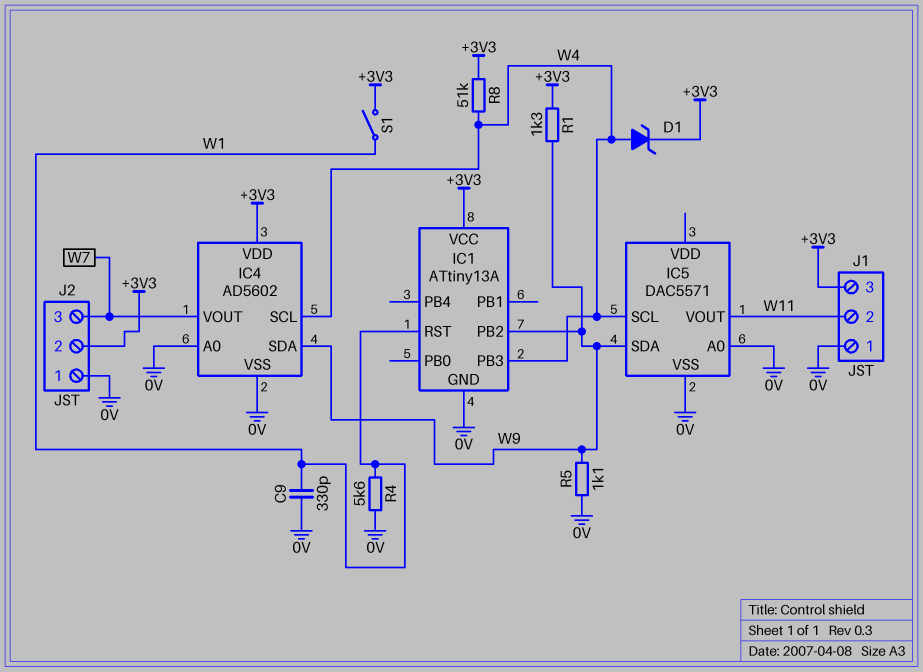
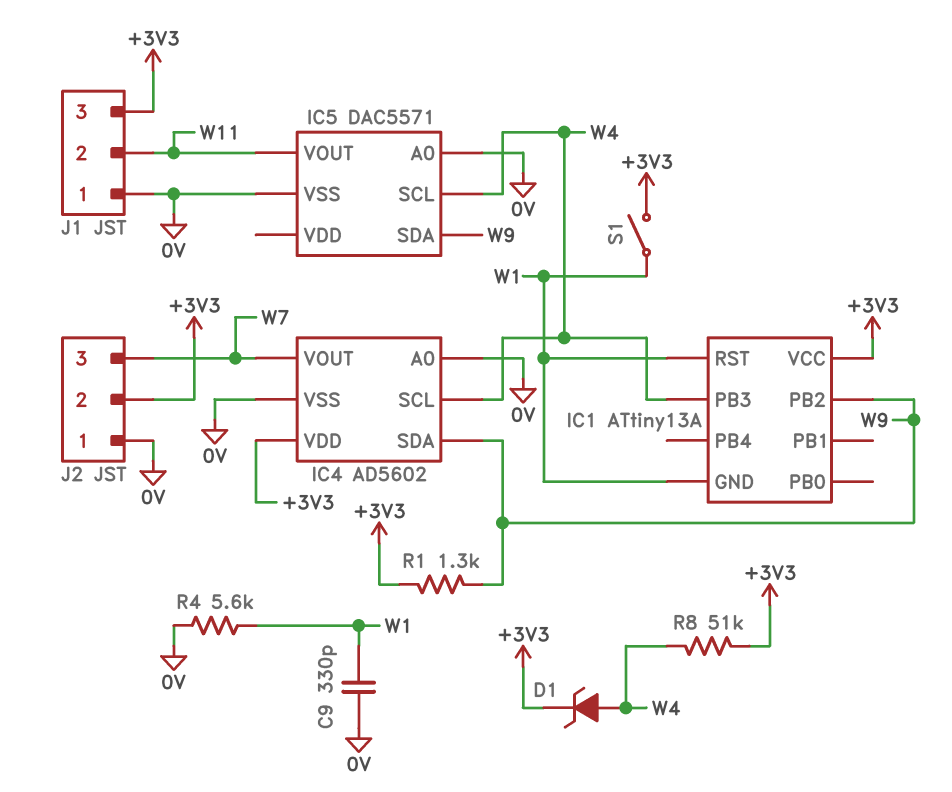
IC1 pin GND: 0V -> W1
R5: 1.1k (0V, W9) -> none

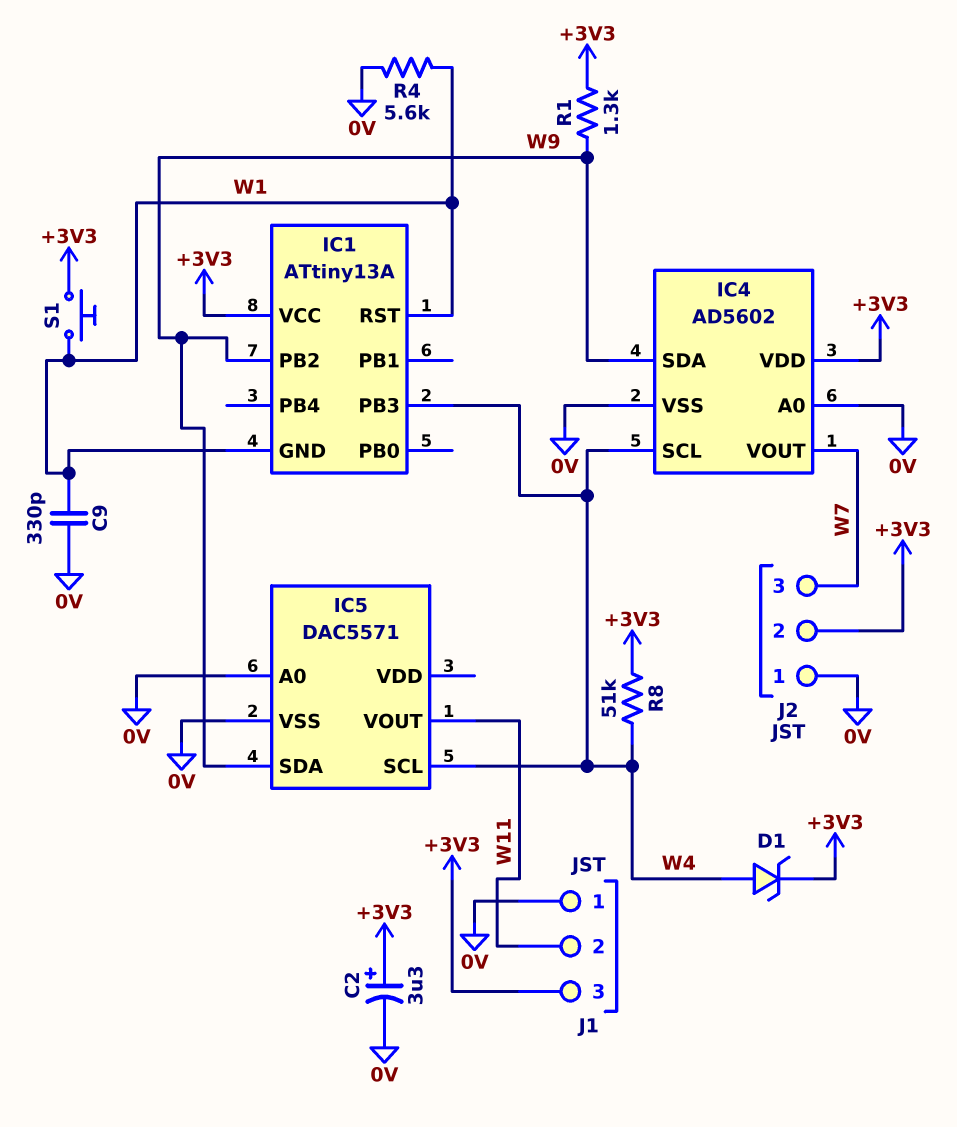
C2: none -> 3.3uF (plus +3V3, minus 0V)
S1: switch (+3V3, W1) -> button (+3V3, W1)

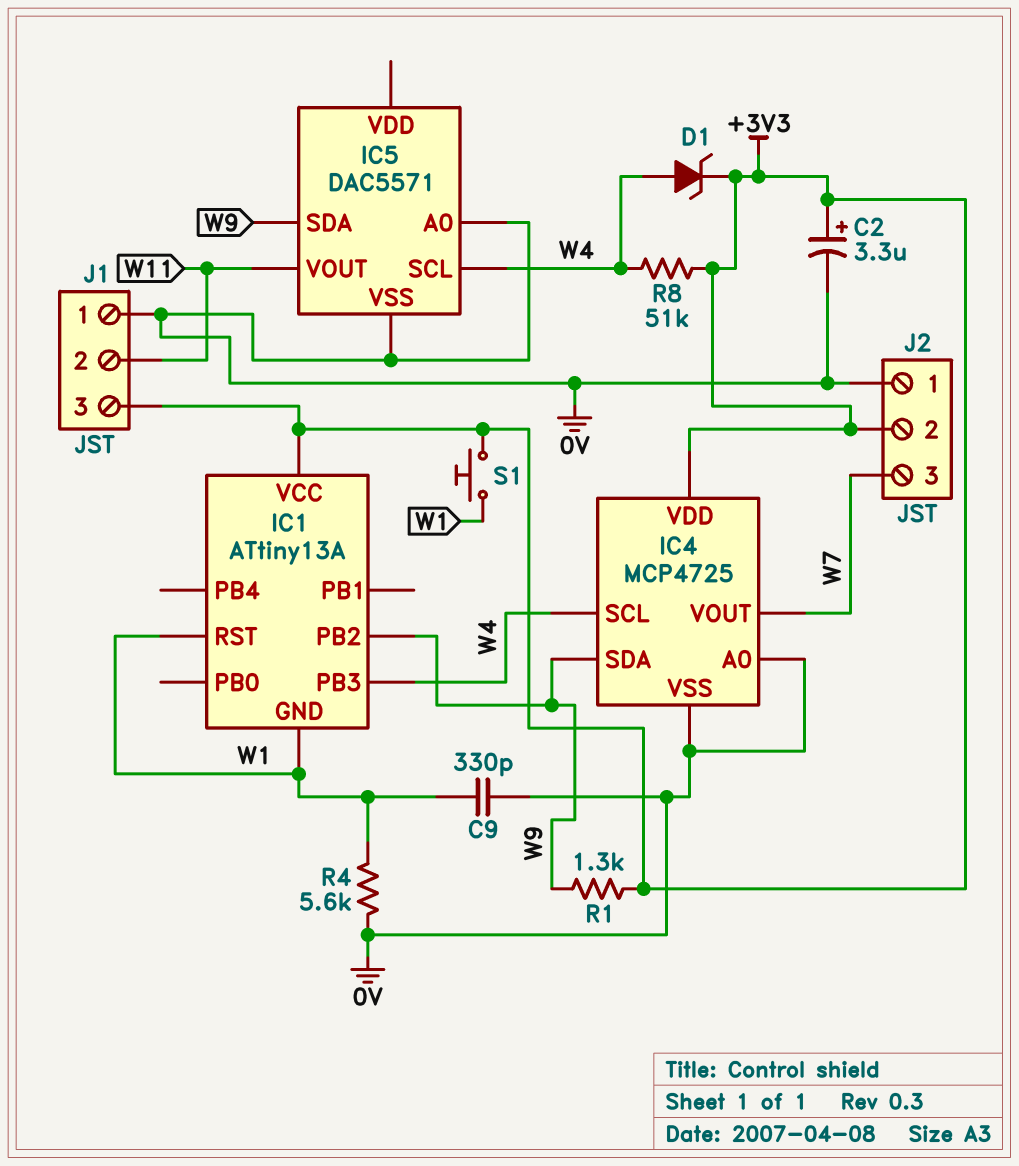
IC4: AD5602 -> MCP4725

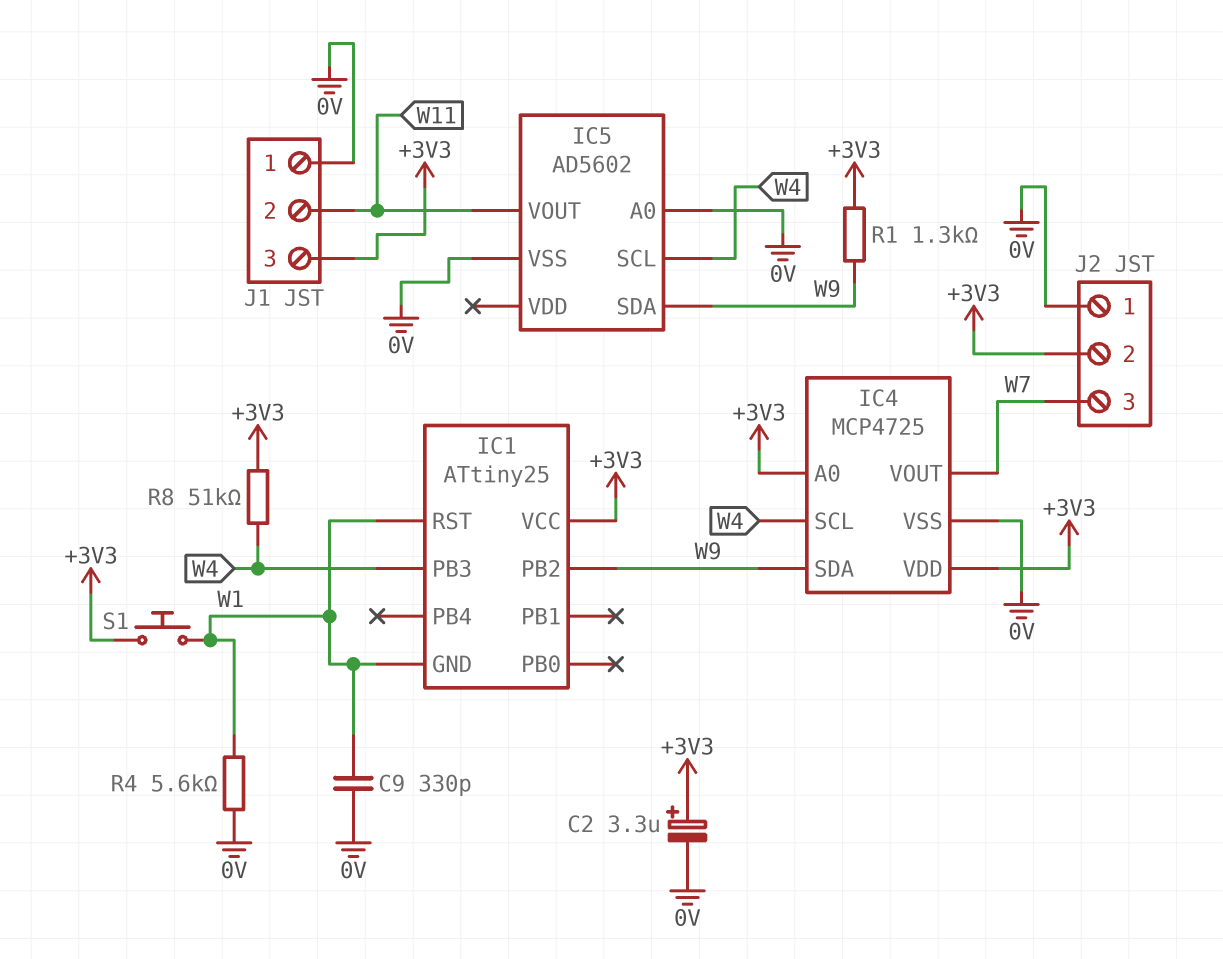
D1: zener (A W4, K +3V3) -> none
IC1: ATtiny13A -> ATtiny25
IC4 pin A0: 0V -> +3V3
IC5: DAC5571 -> AD5602

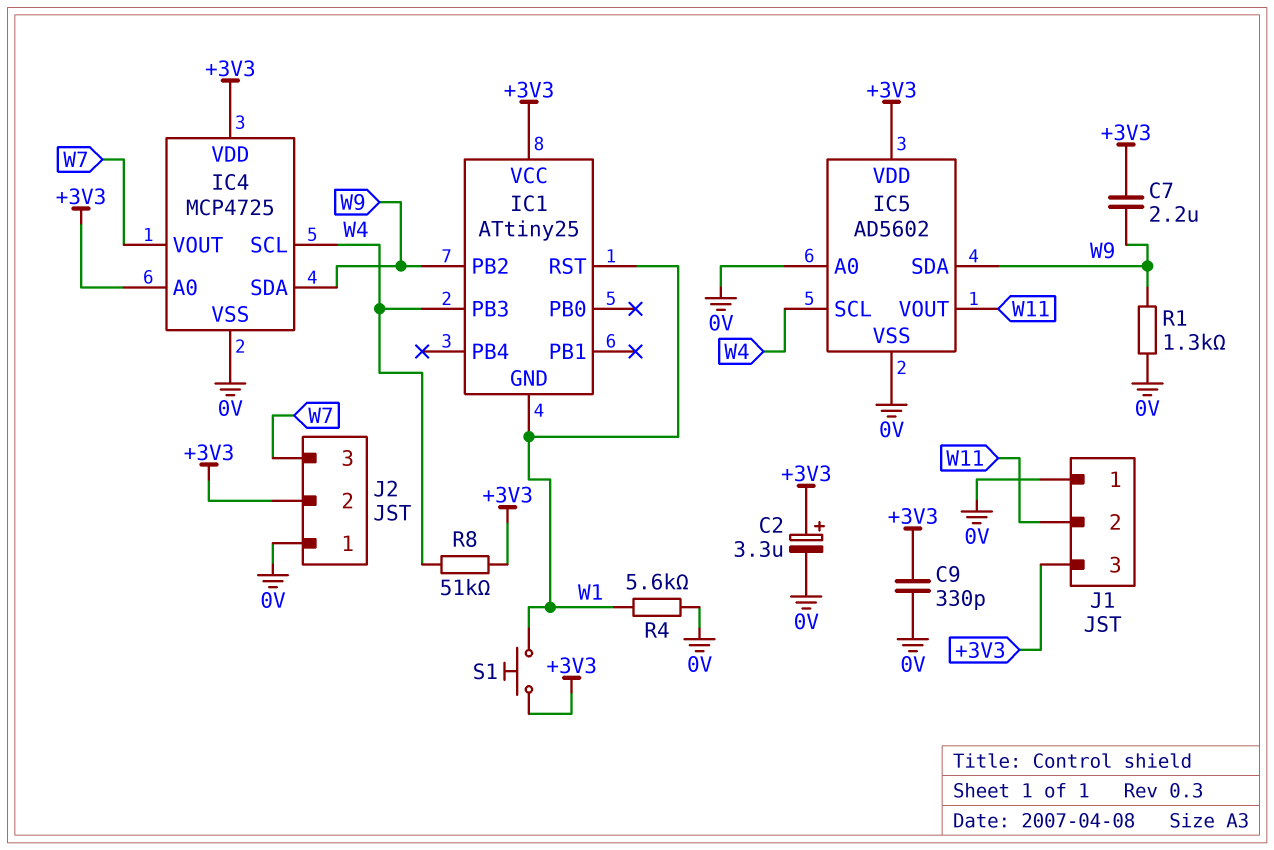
C7: none -> 2.2uF (+3V3, W9)
C9: 330pF (0V, W1) -> 330pF (+3V3, 0V)
IC5 pin VDD: none -> +3V3
R1: 1.3k (+3V3, W9) -> 1.3k (0V, W9)

